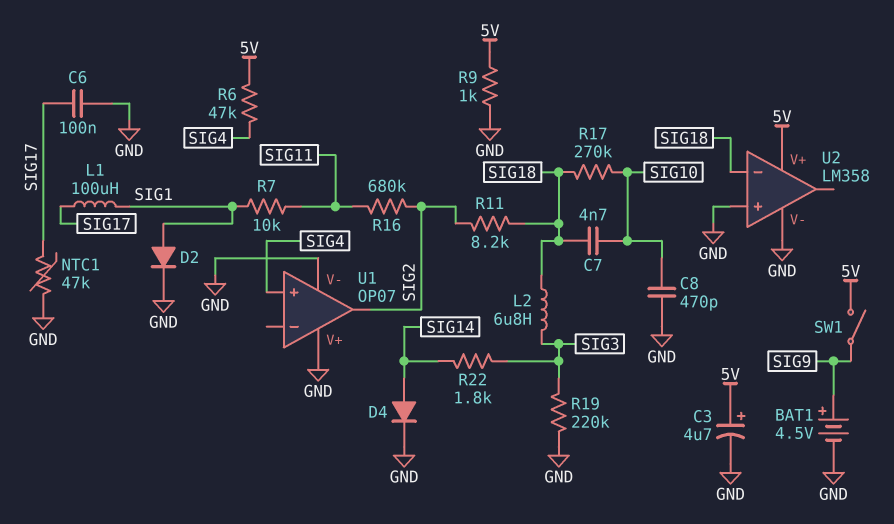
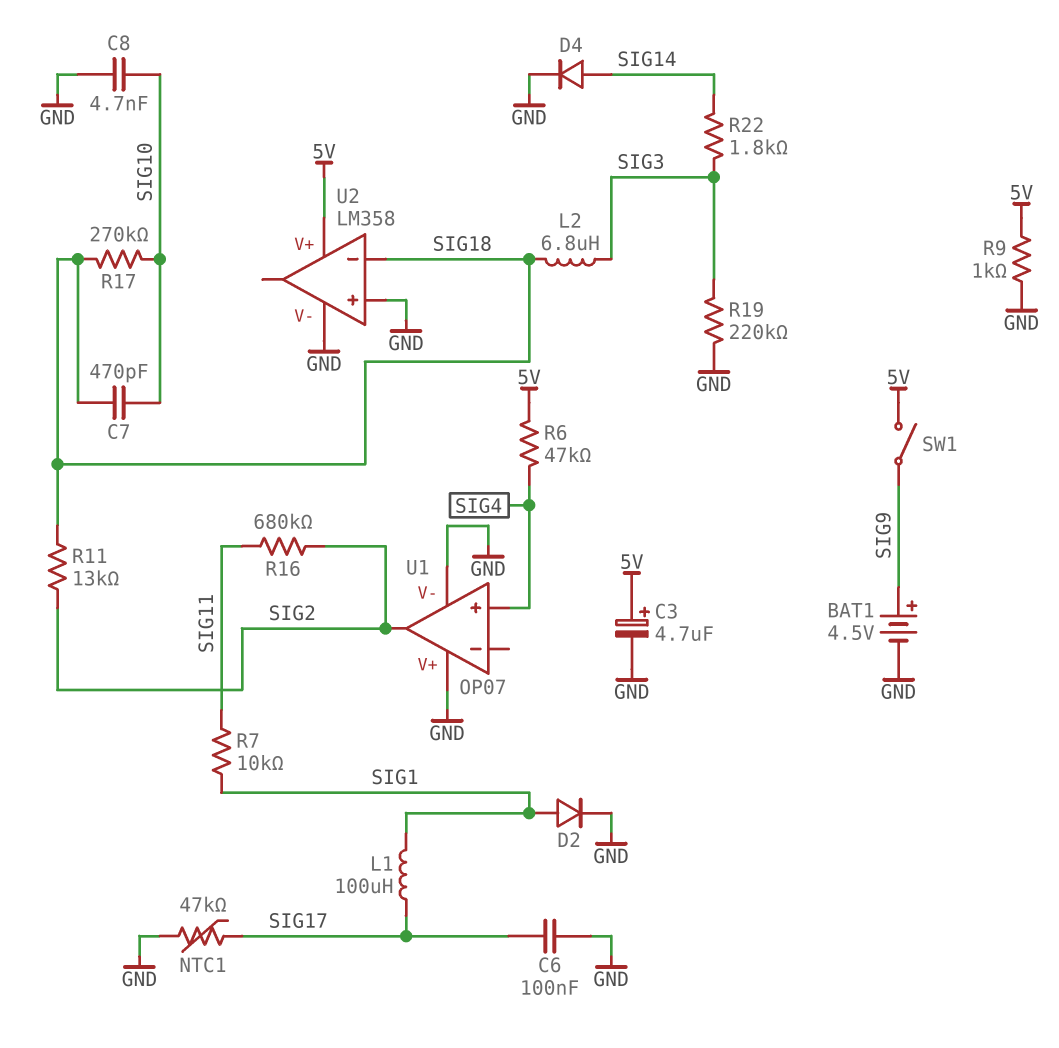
C7: 4.7nF (SIG10, SIG18) -> 470pF (SIG10, SIG18)
C8: 470pF (GND, SIG10) -> 4.7nF (GND, SIG10)
R11: 8.2k (SIG2, SIG18) -> 13k (SIG2, SIG18)

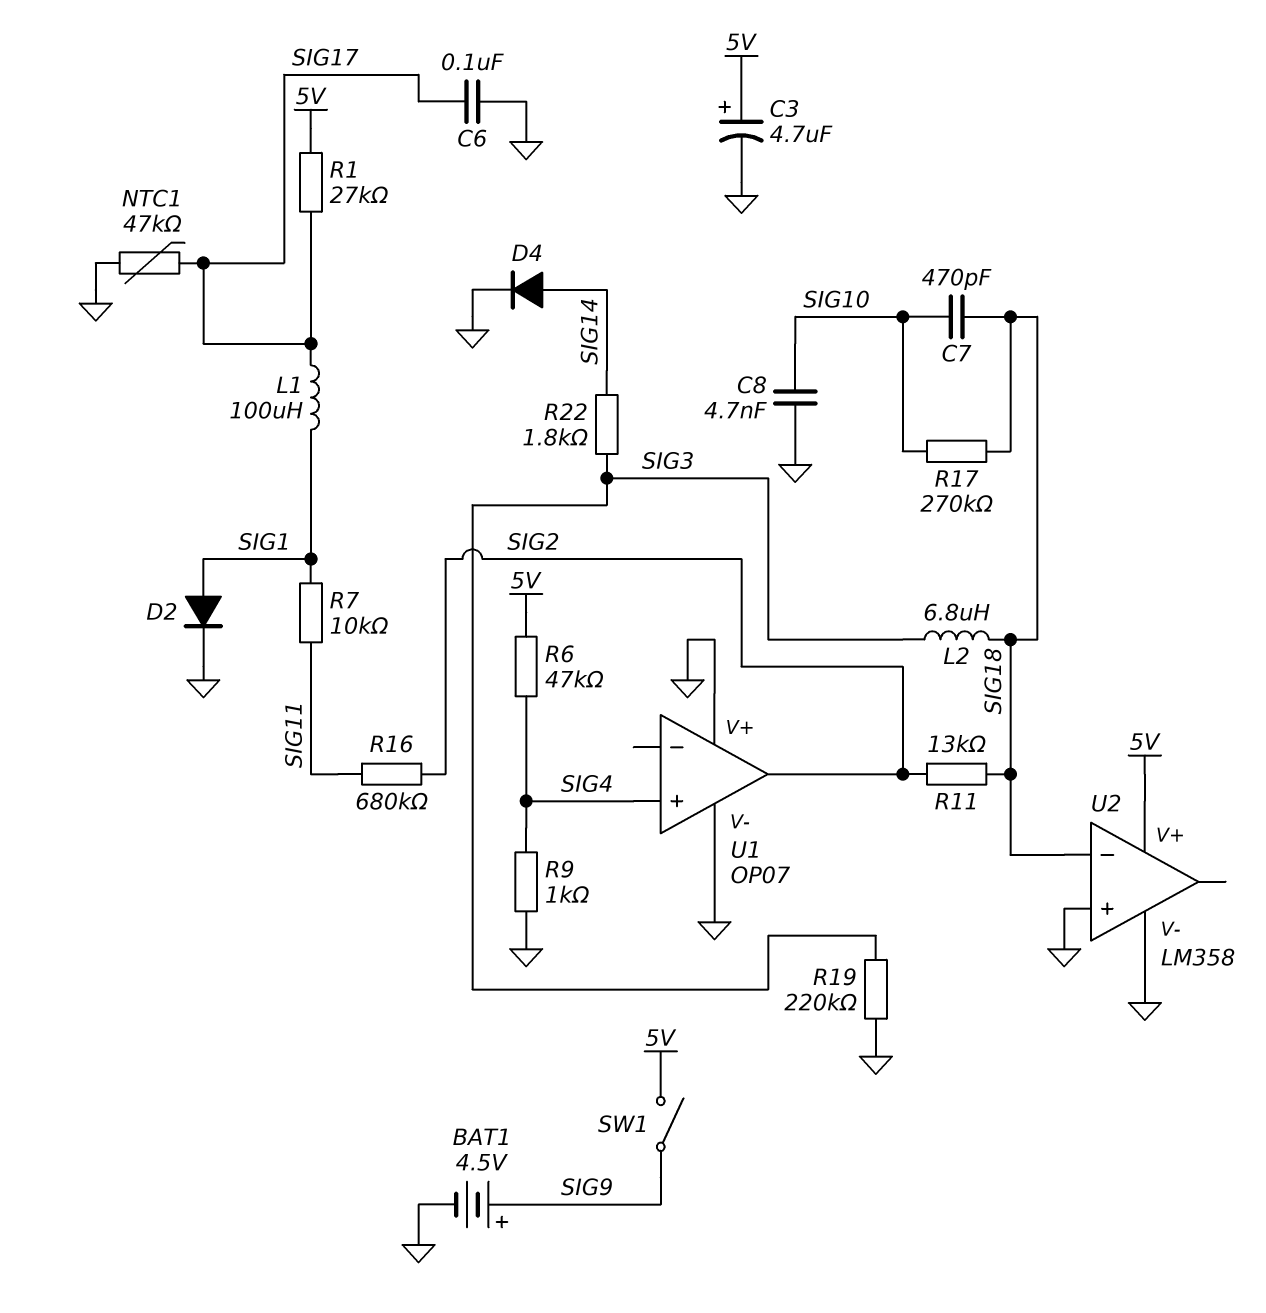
R1: none -> 27k (5V, SIG17)
R9: 1k (5V, GND) -> 1k (GND, SIG4)

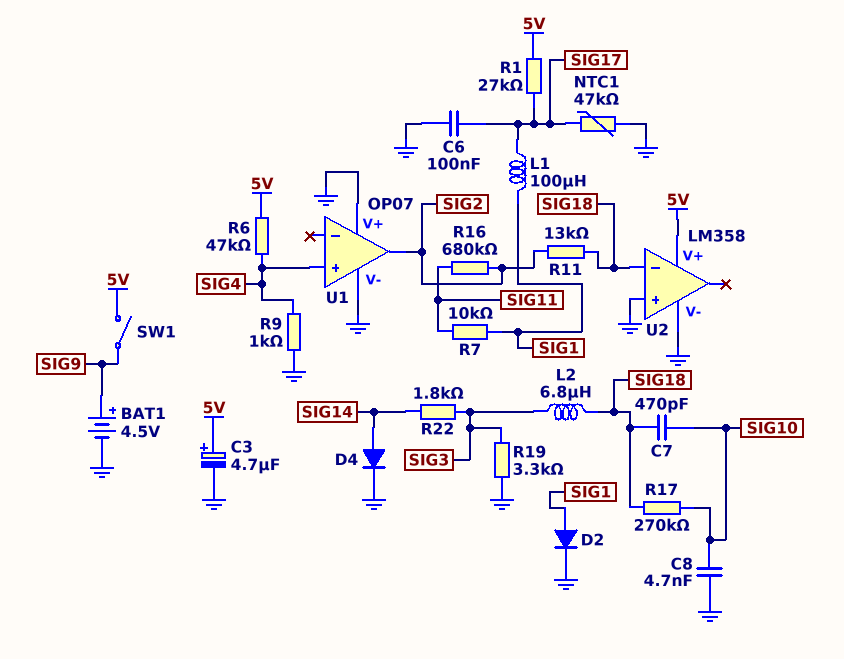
R19: 220k (GND, SIG3) -> 3.3k (GND, SIG3)

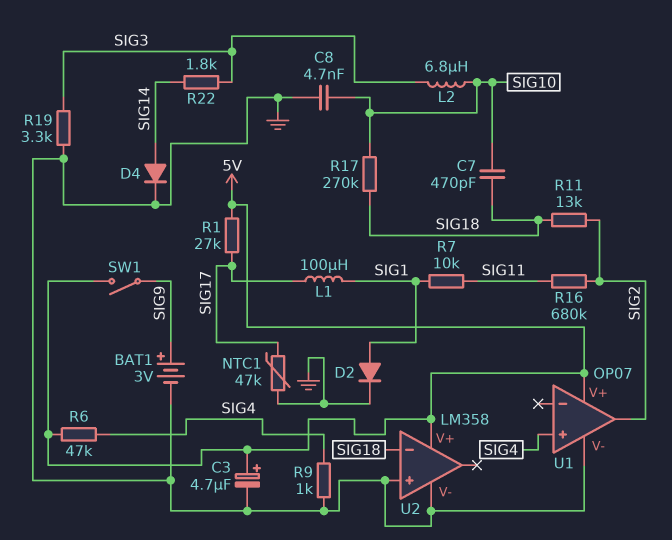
BAT1: 4.5V (plus SIG9, minus GND) -> 3V (plus SIG9, minus GND)
C6: 100nF (GND, SIG17) -> none
L2: 6.8uH (SIG3, SIG18) -> 6.8uH (SIG3, SIG10)
U1 pin V+: GND -> 5V

